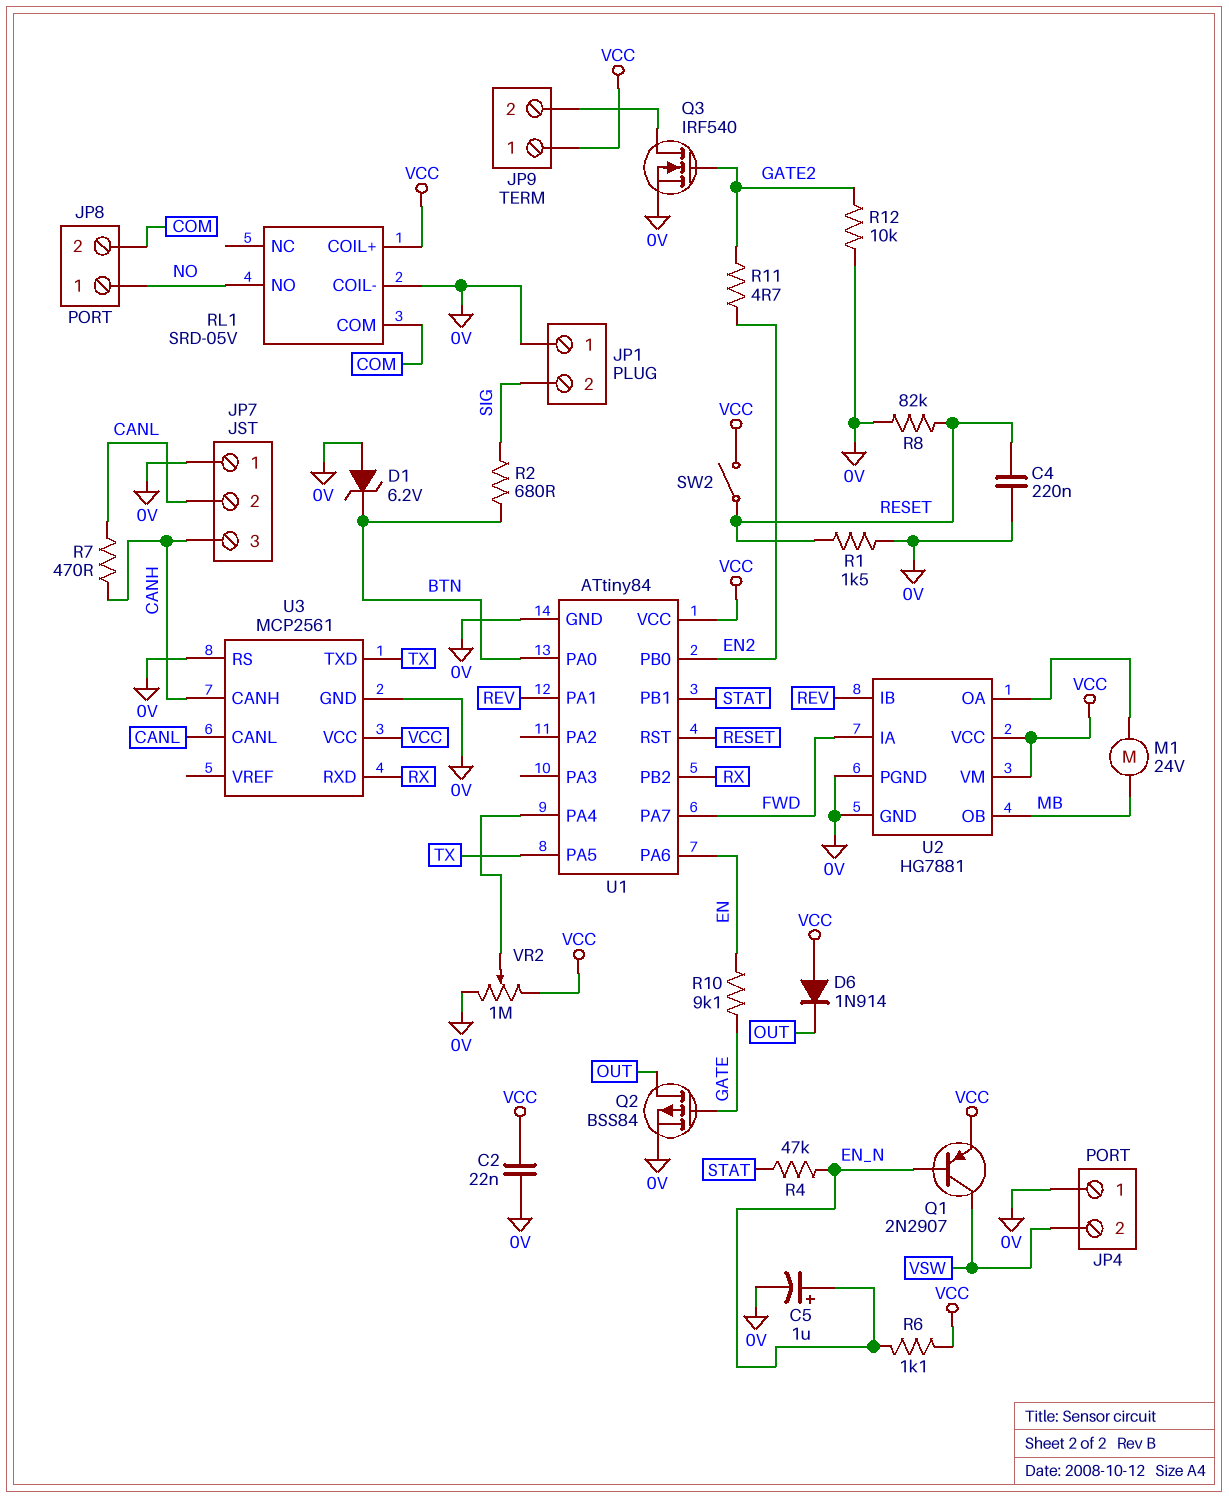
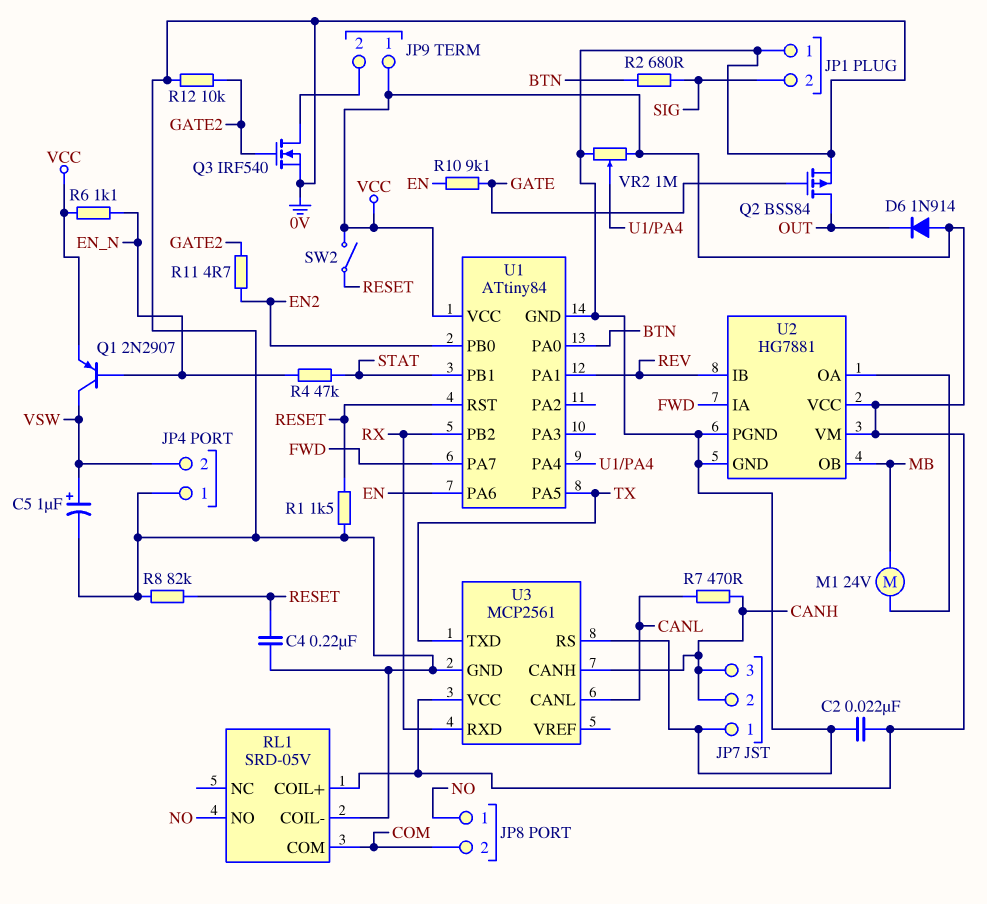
C5: 1uF (plus EN_N, minus 0V) -> 1uF (plus VSW, minus 0V)
D1: zener 6.2V (A 0V, K BTN) -> none
JP7 pin 2: CANL -> CANH

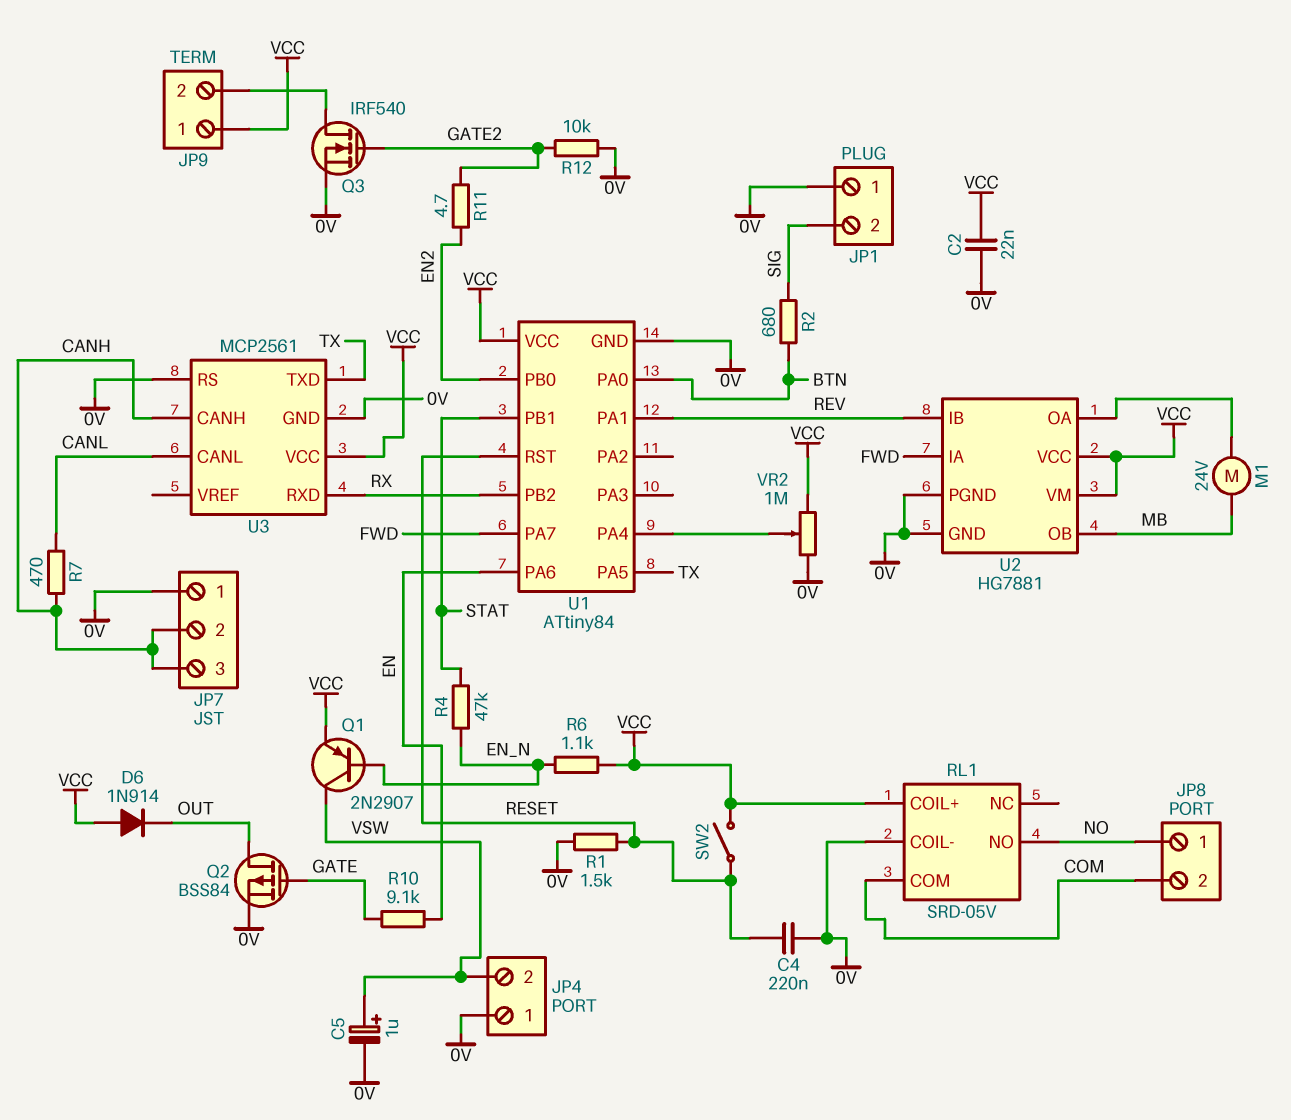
R8: 82k (0V, RESET) -> none

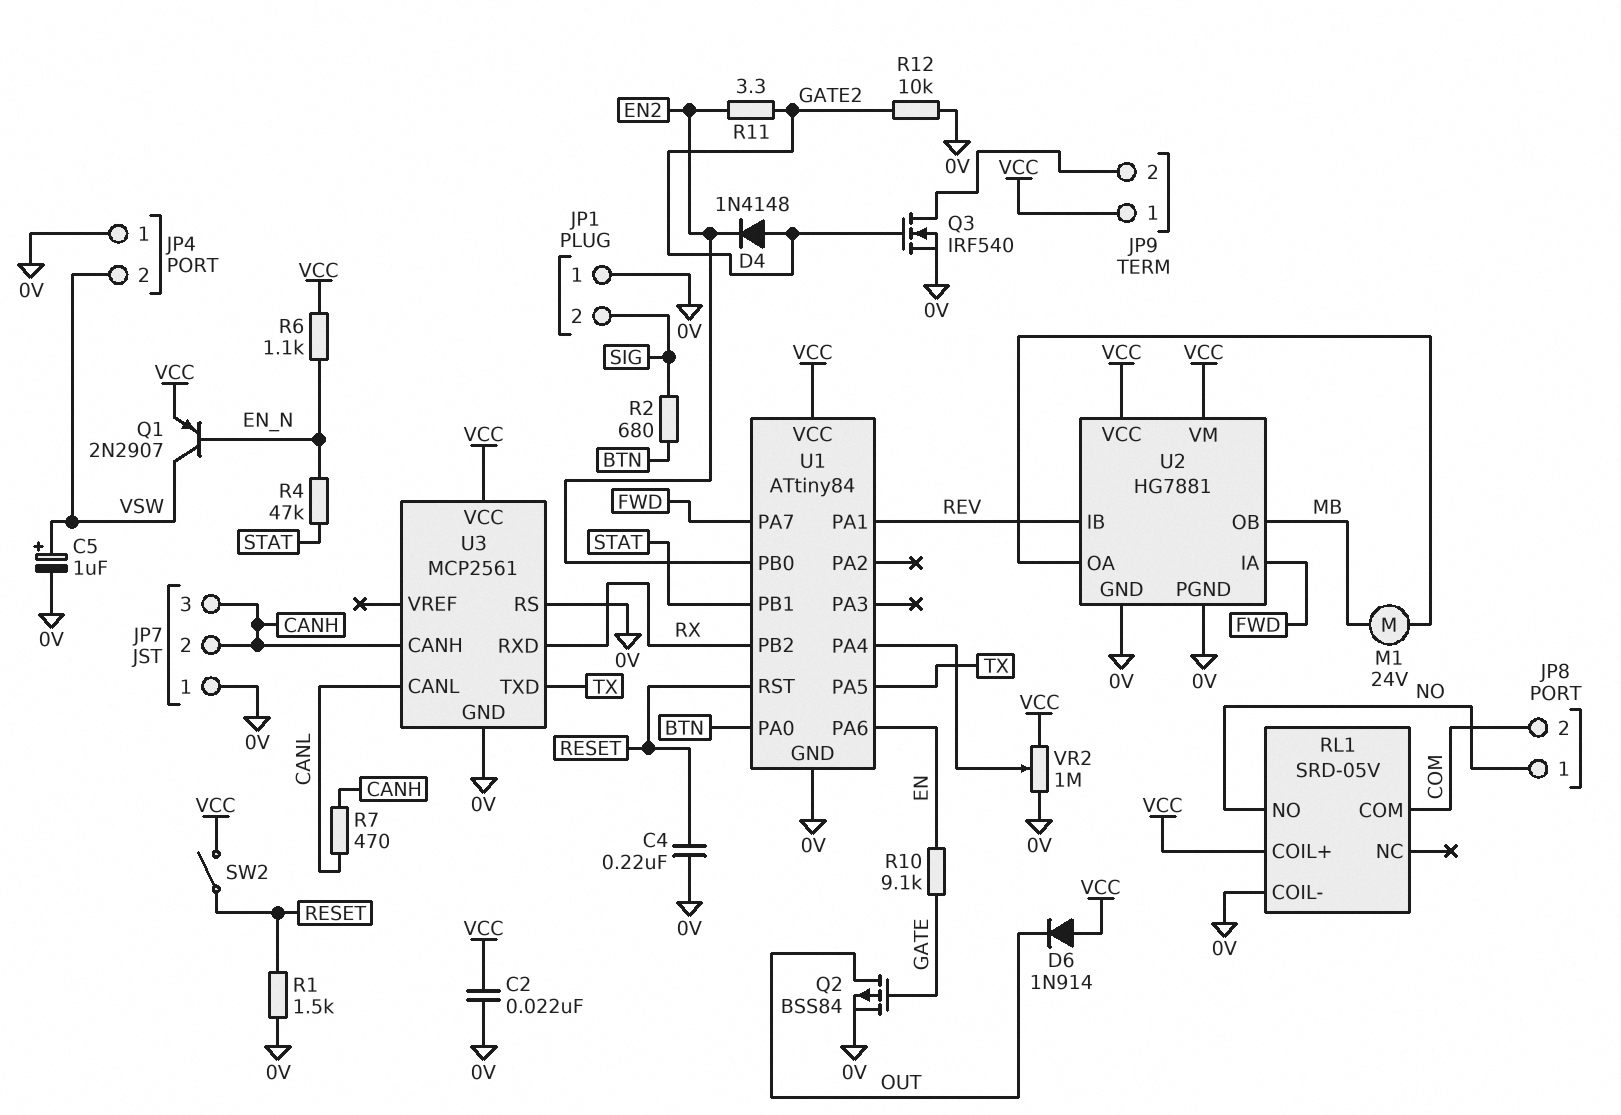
D4: none -> diode 1N4148 (A GATE2, K EN2)
R11: 4.7 (EN2, GATE2) -> 3.3 (EN2, GATE2)

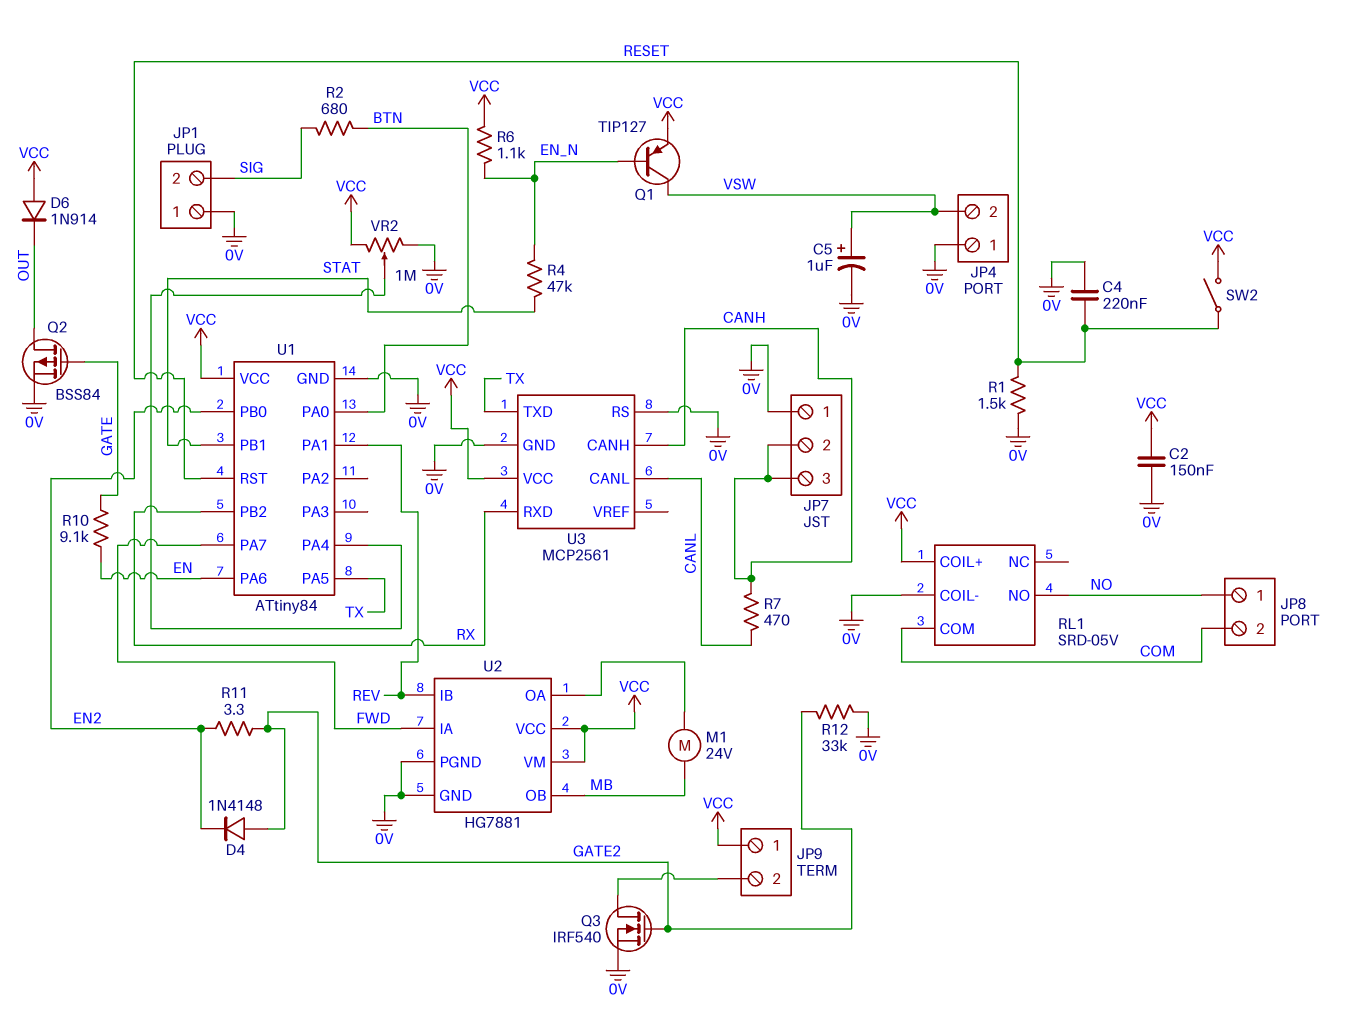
C2: 22nF (0V, VCC) -> 150nF (0V, VCC)
Q1: PNP 2N2907 (B EN_N, C VSW, E VCC) -> PNP TIP127 (B EN_N, C VSW, E VCC)
R12: 10k (0V, GATE2) -> 33k (0V, GATE2)

